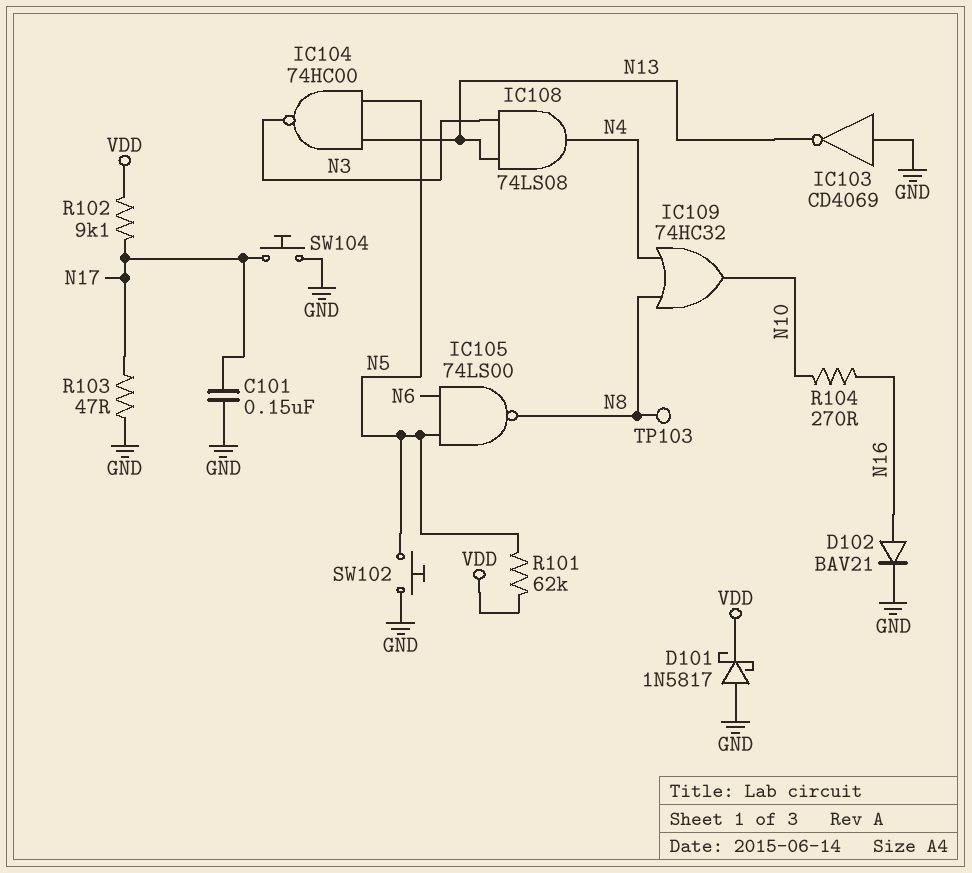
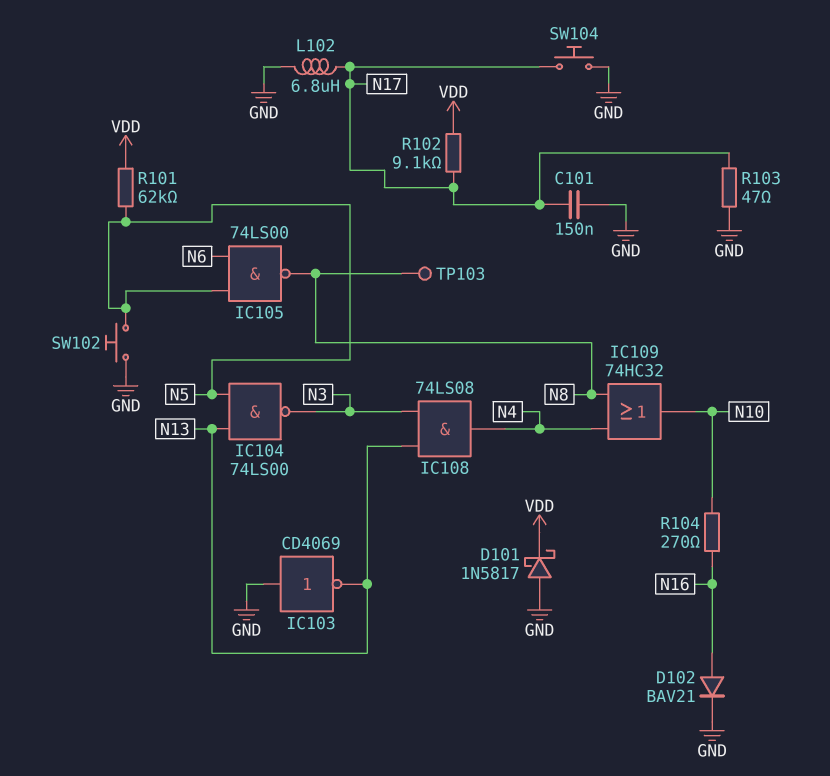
IC104: NAND 74HC00 (in N5, in N13, out N3) -> NAND 74LS00 (in N5, in N13, out N3)
L102: none -> 6.8uH (GND, N17)

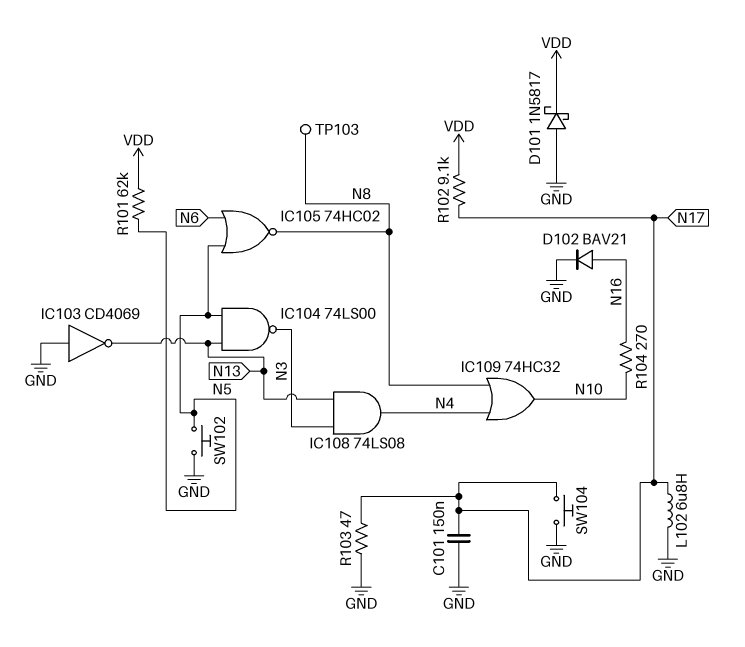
IC105: NAND 74LS00 (in N5, in N6, out N8) -> NOR 74HC02 (in N5, in N6, out N8)

